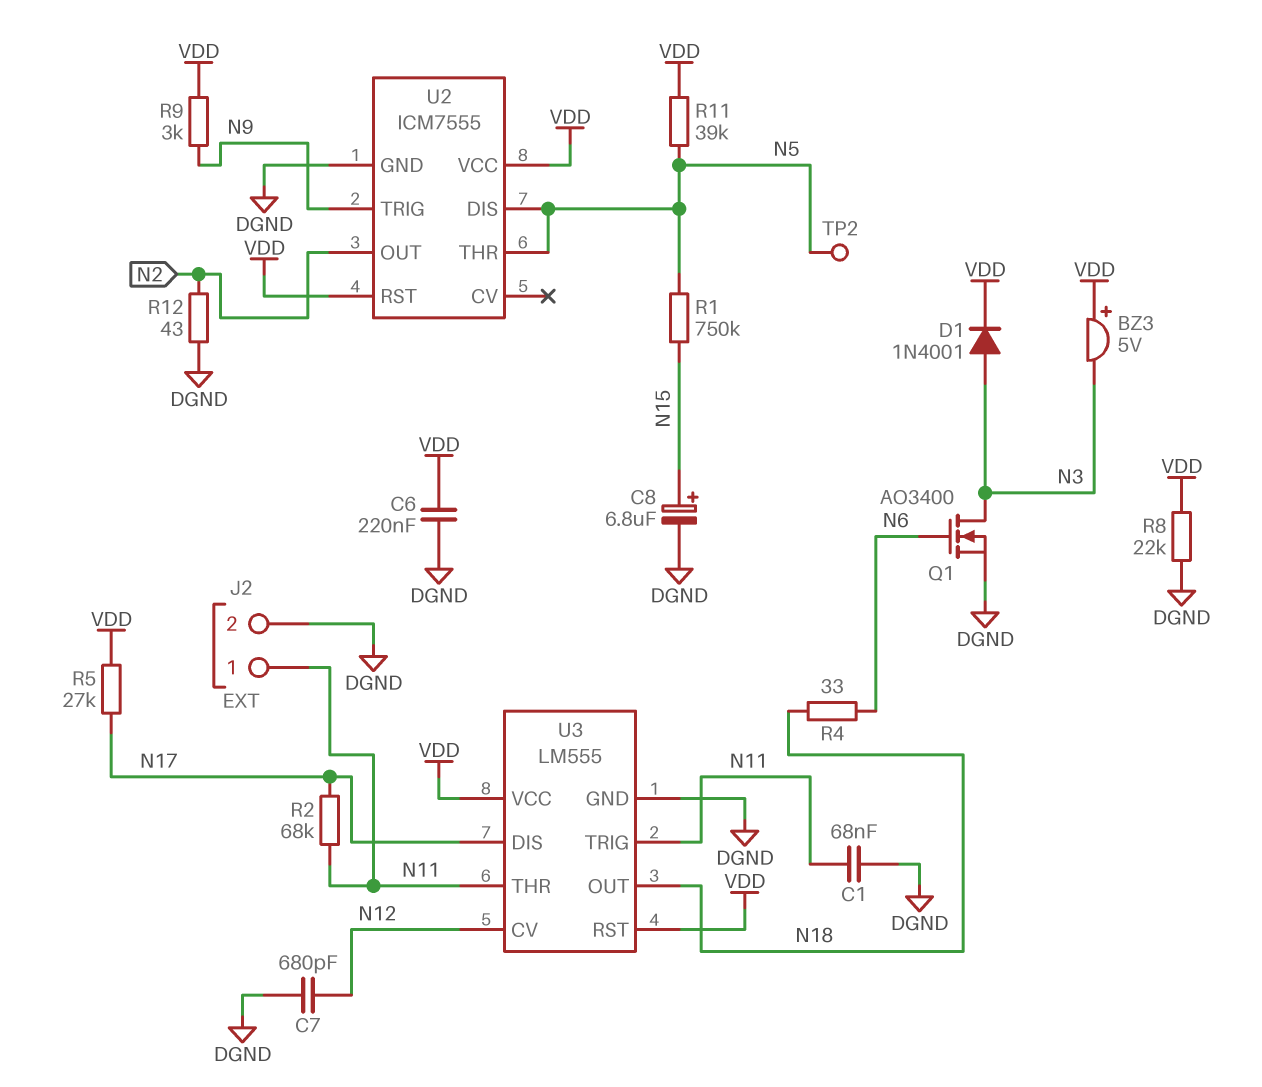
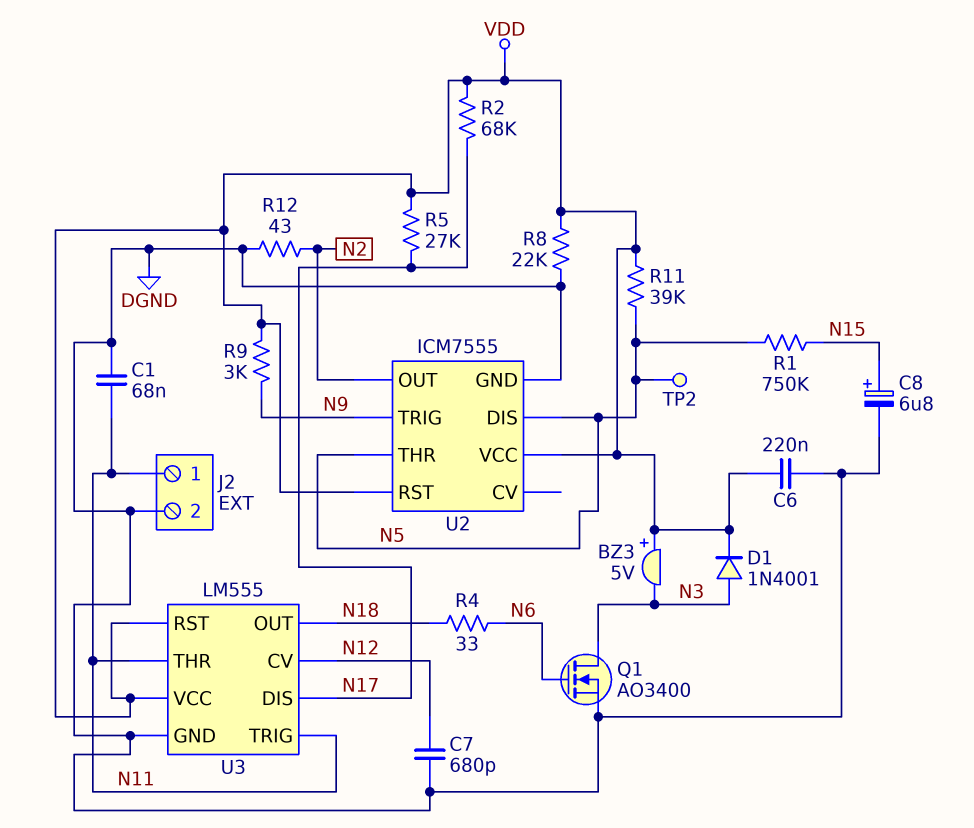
R2: 68k (N11, N17) -> 68k (N17, VDD)

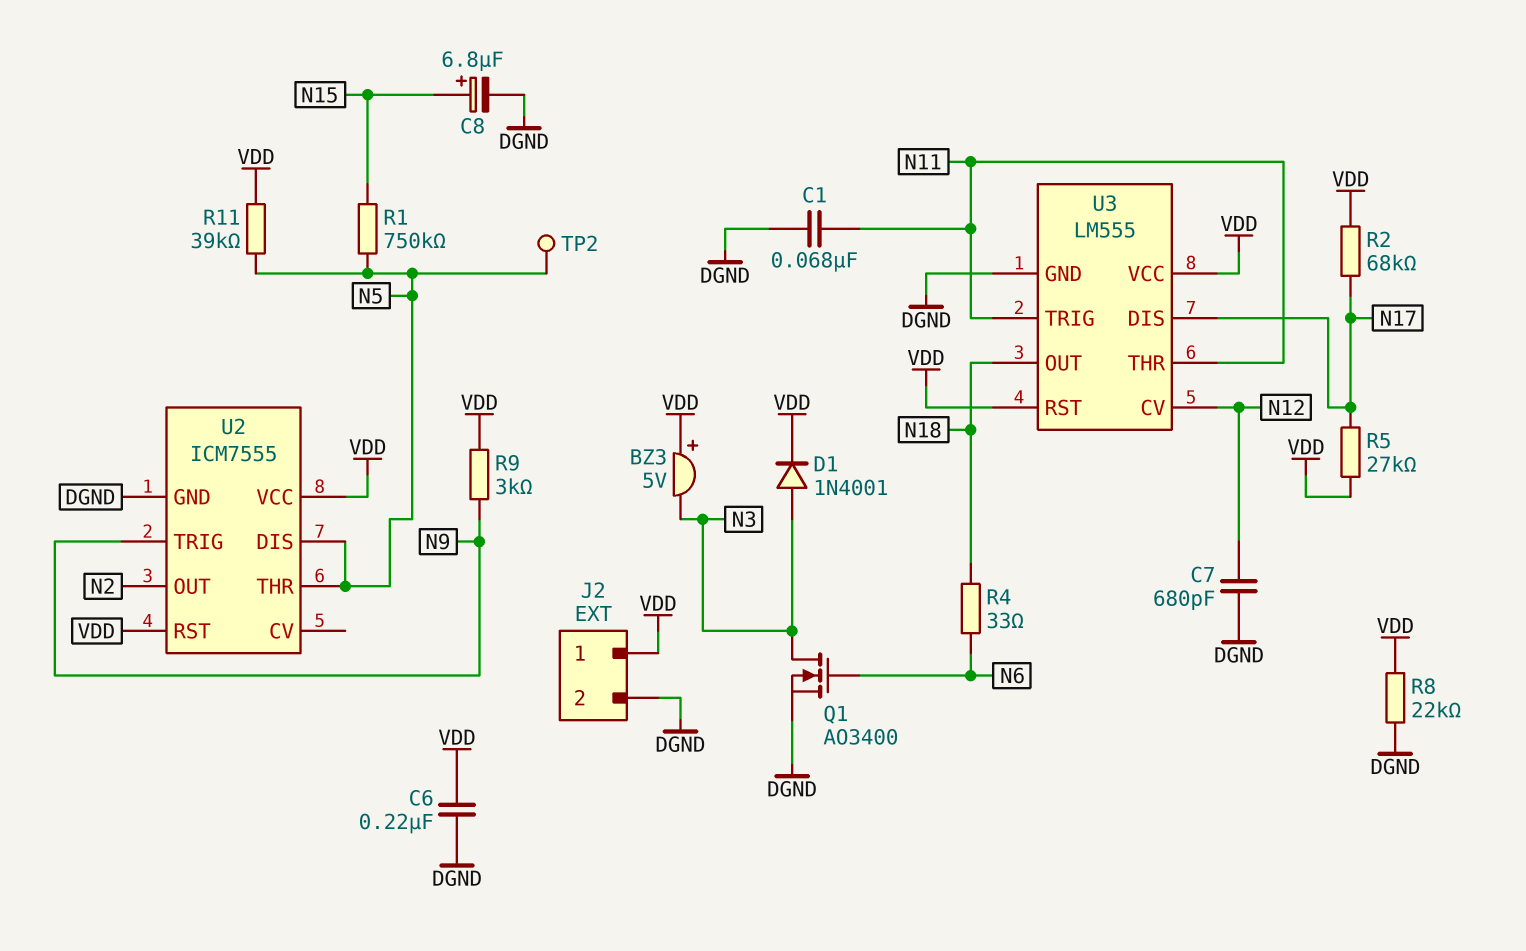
J2 pin 1: N11 -> VDD
R12: 43 (DGND, N2) -> none

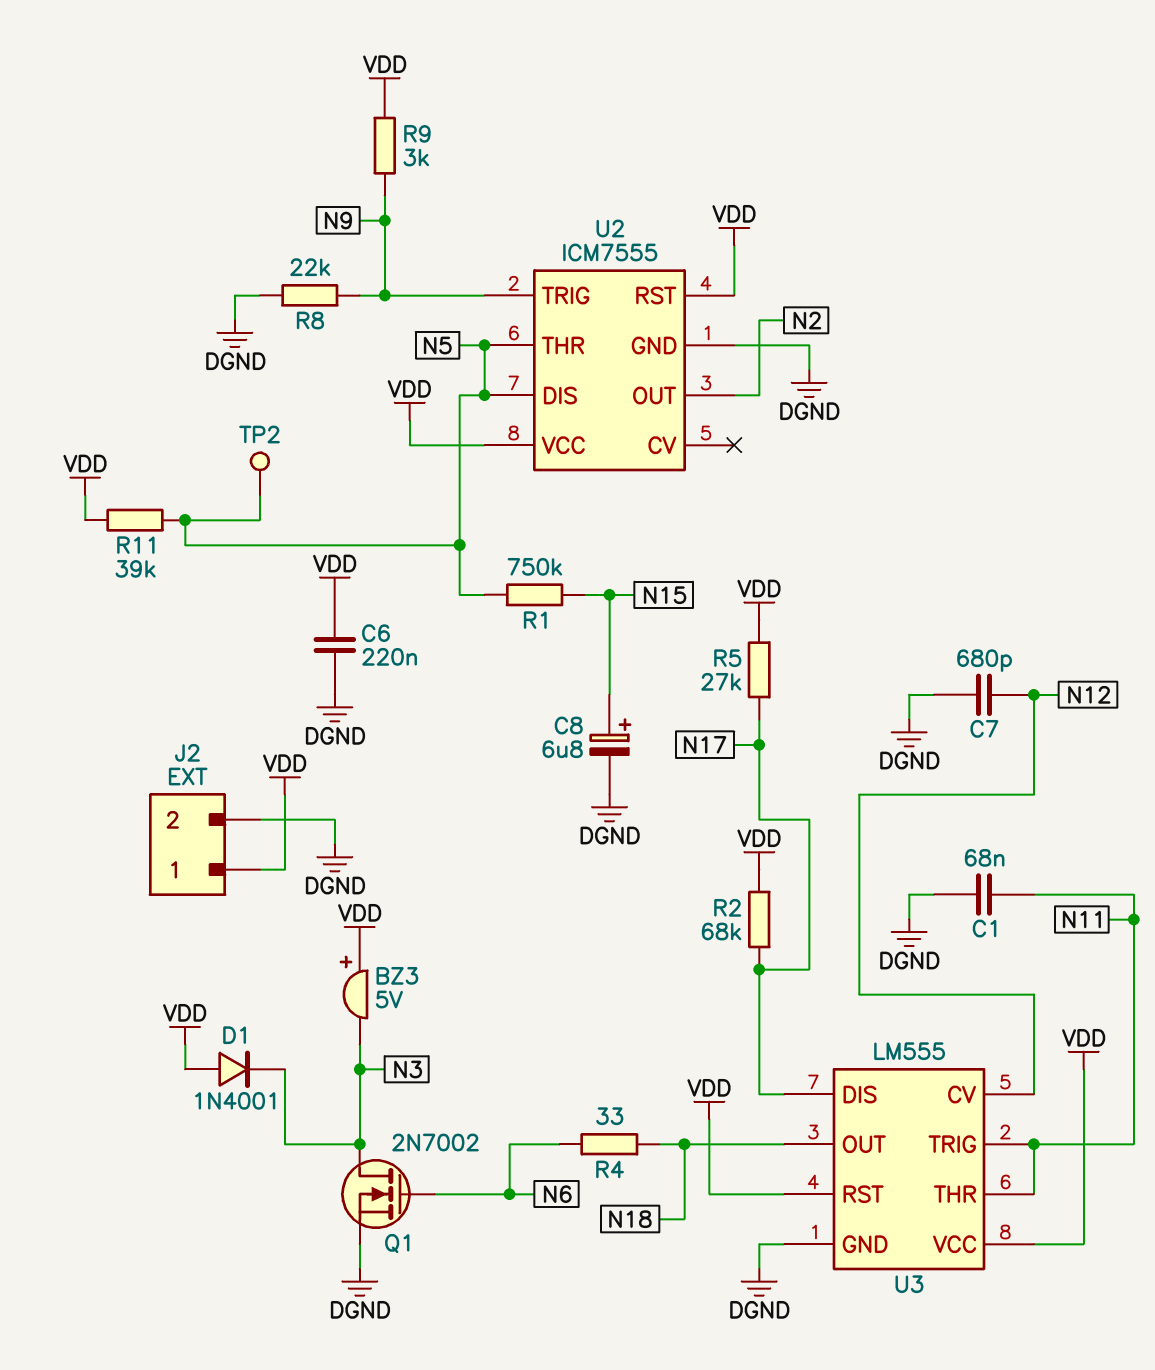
D1: diode 1N4001 (A N3, K VDD) -> diode 1N4001 (A VDD, K N3)
Q1: NMOS AO3400 (G N6, D N3, S DGND) -> NMOS 2N7002 (G N6, D N3, S DGND)
R8: 22k (DGND, VDD) -> 22k (DGND, N9)

